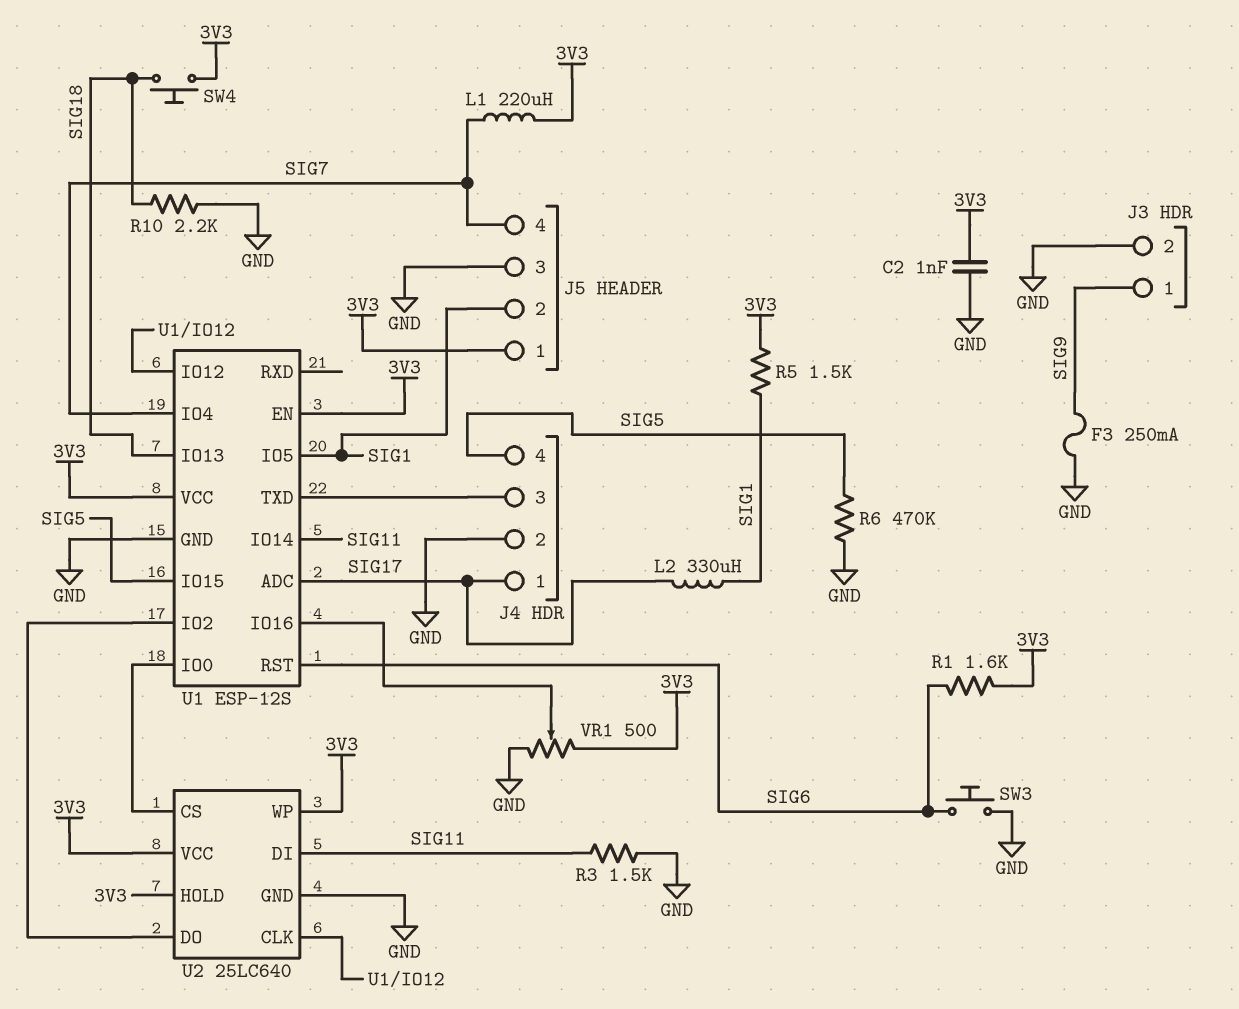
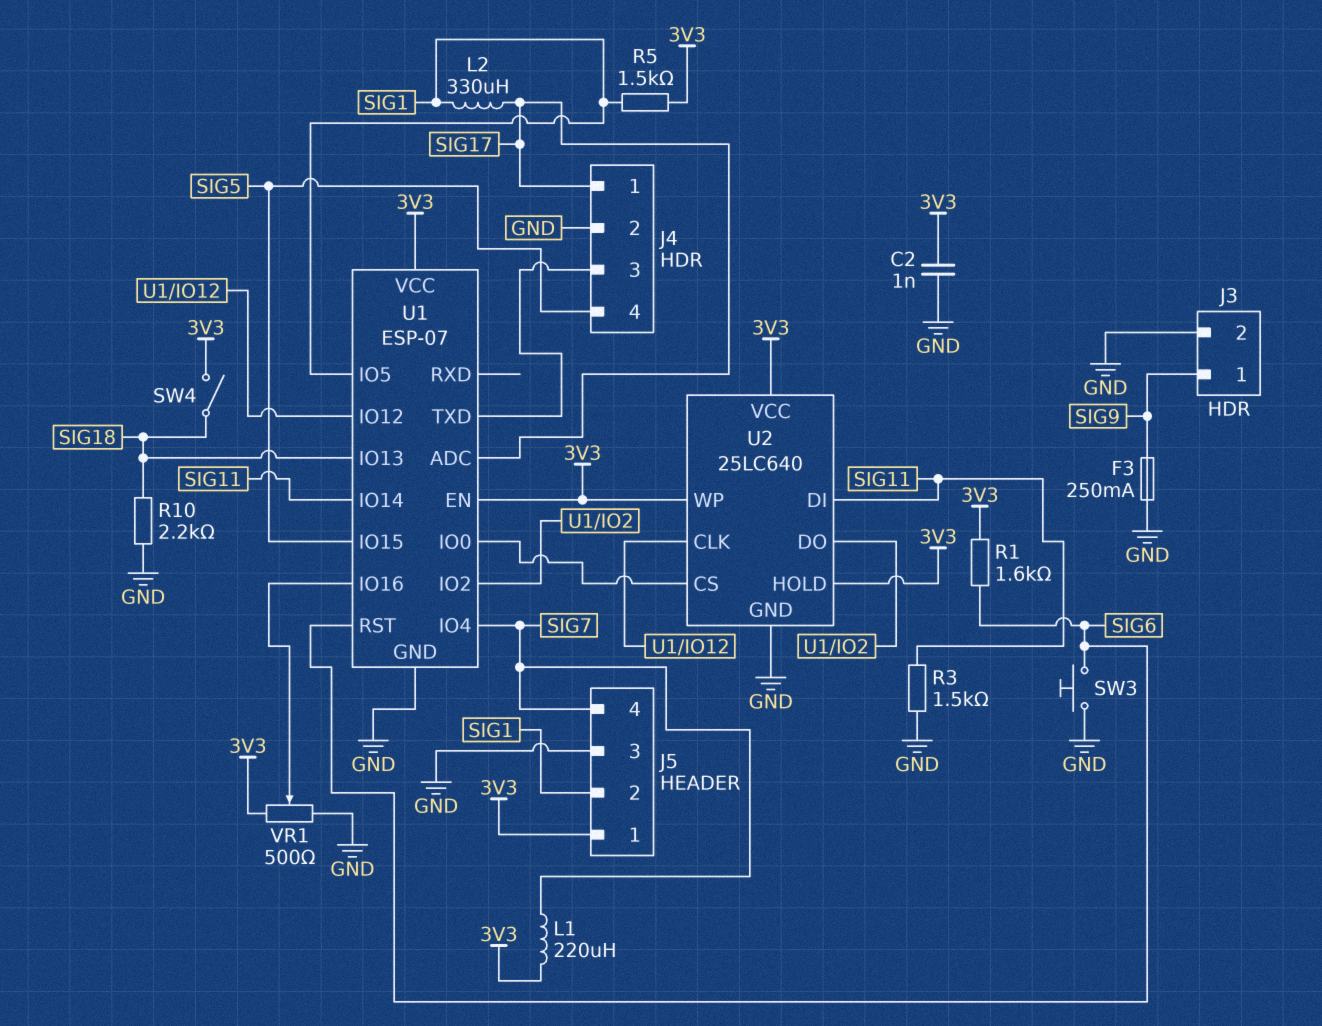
R6: 470k (GND, SIG5) -> none
SW4: button (3V3, SIG18) -> switch (3V3, SIG18)
U1: ESP-12S -> ESP-07

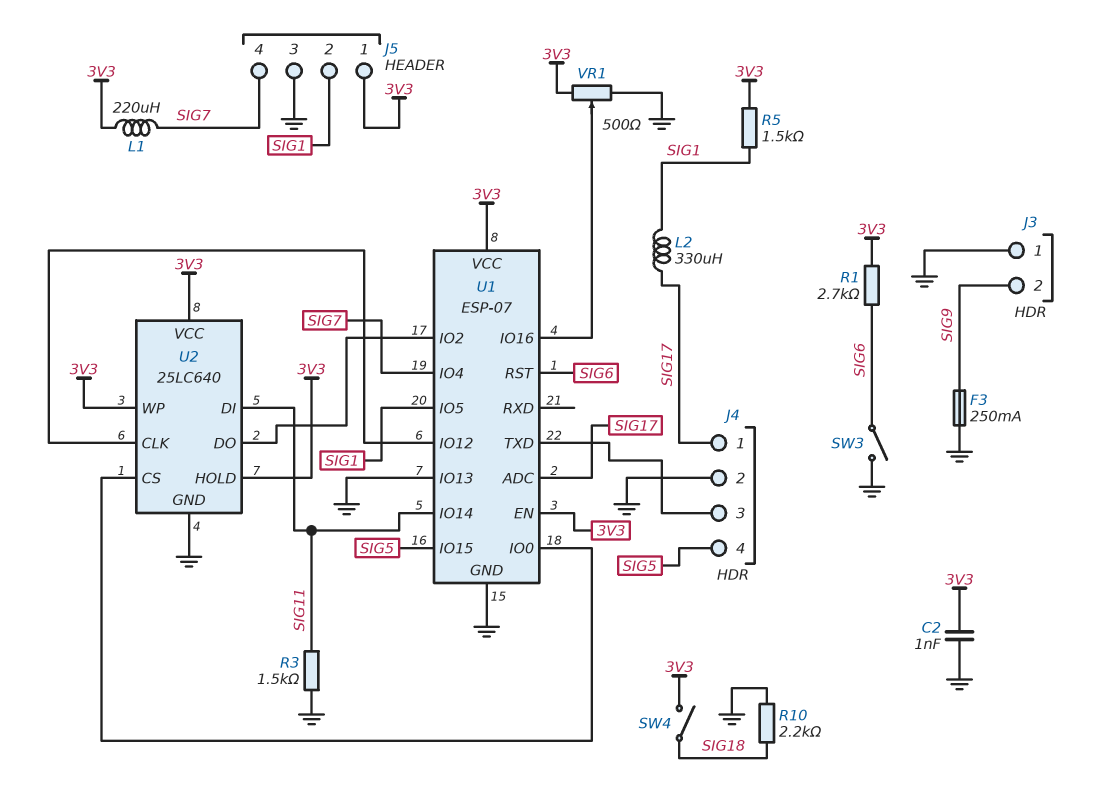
J3 pin 1: SIG9 -> GND
J3 pin 2: GND -> SIG9
R1: 1.6k (3V3, SIG6) -> 2.7k (3V3, SIG6)
SW3: button (GND, SIG6) -> switch (GND, SIG6)
U1 pin IO13: SIG18 -> GND

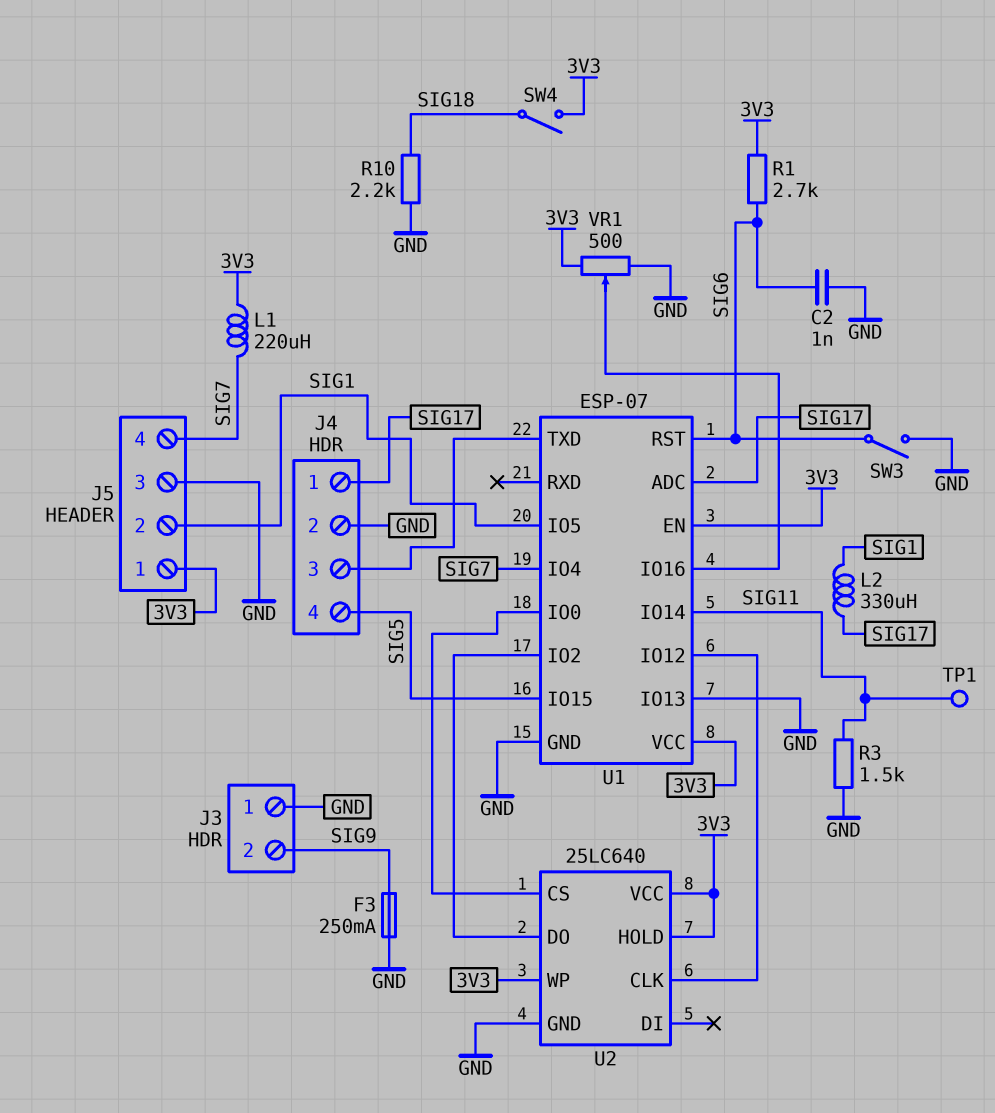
C2: 1nF (3V3, GND) -> 1nF (GND, SIG6)
R5: 1.5k (3V3, SIG1) -> none
TP1: none -> test point (SIG11)
U2 pin DI: SIG11 -> none

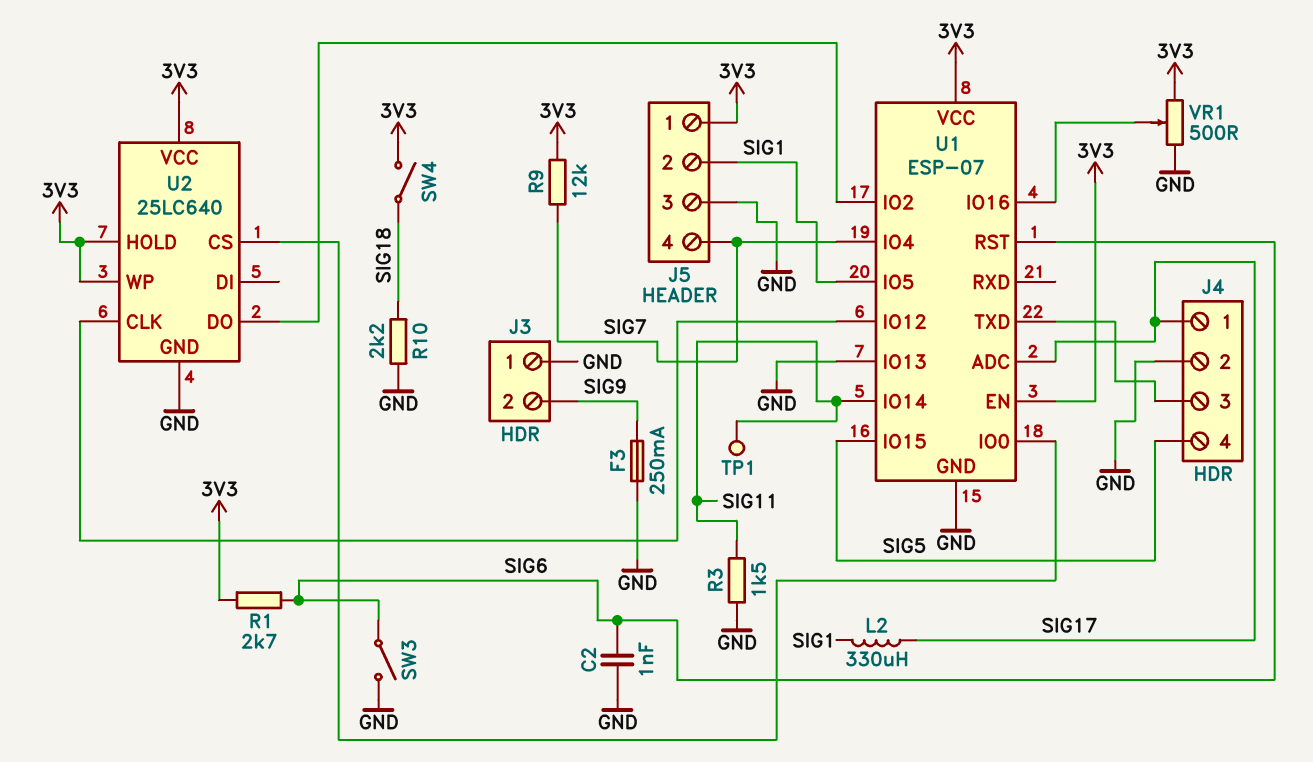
L1: 220uH (3V3, SIG7) -> none
R9: none -> 12k (3V3, SIG7)

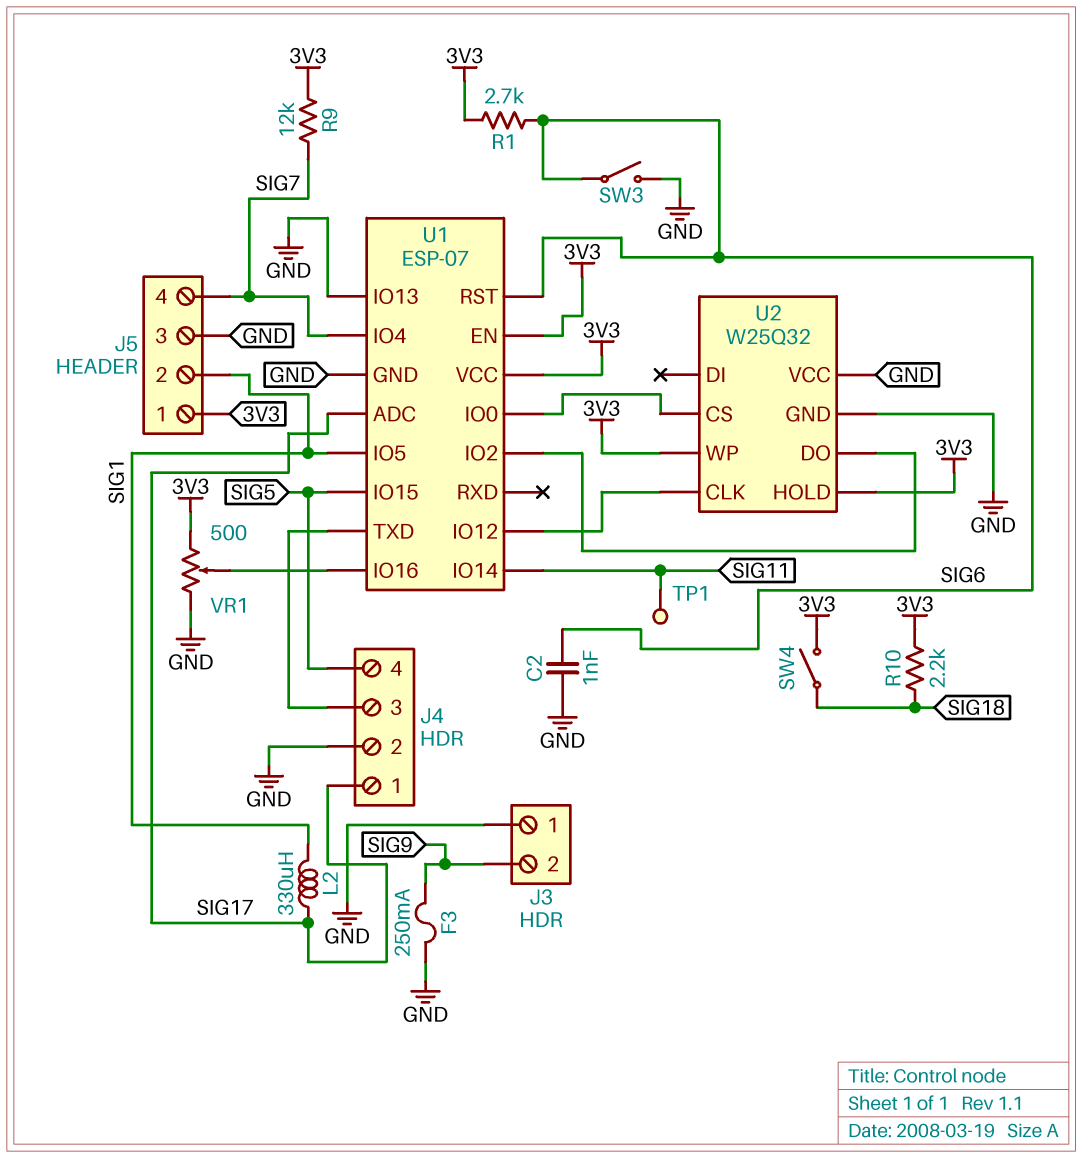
R3: 1.5k (GND, SIG11) -> none
R10: 2.2k (GND, SIG18) -> 2.2k (3V3, SIG18)
U2: 25LC640 -> W25Q32
U2 pin VCC: 3V3 -> GND

